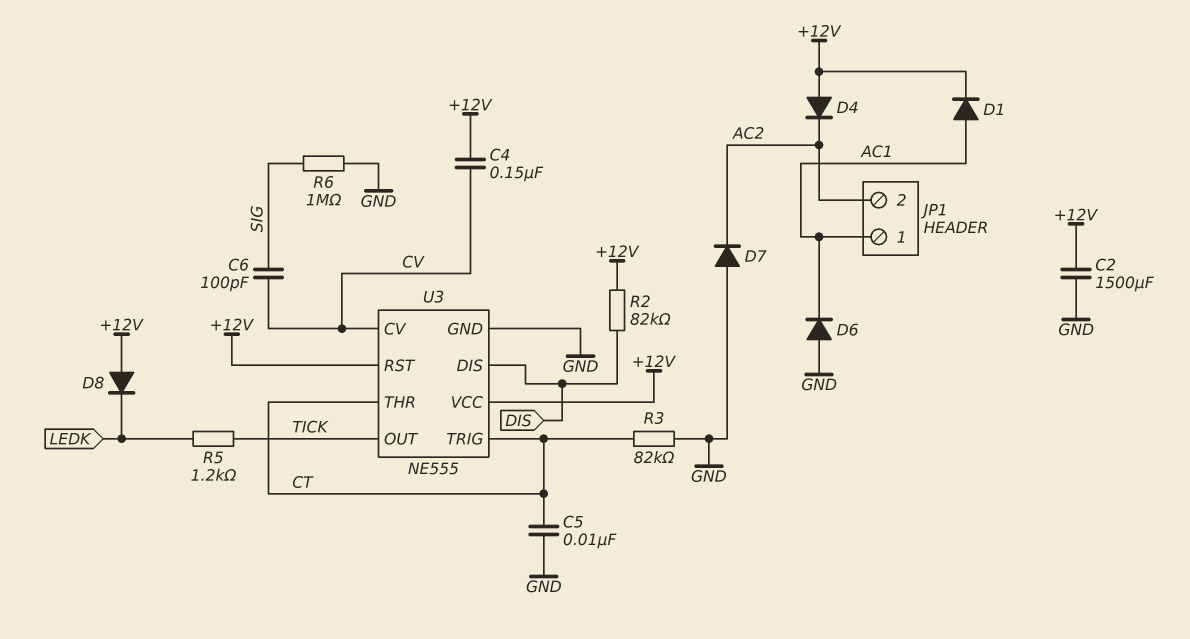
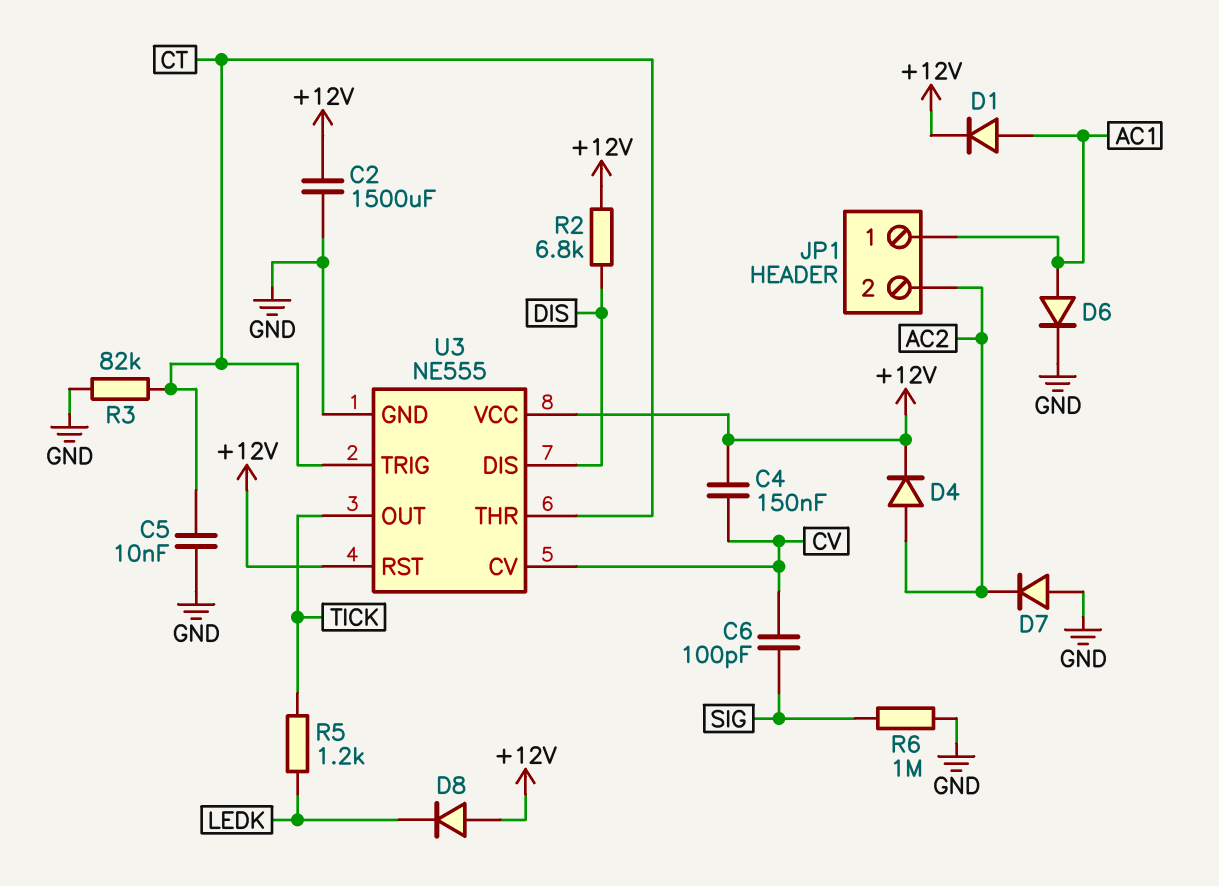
D4: diode (A +12V, K AC2) -> diode (A AC2, K +12V)
D6: diode (A GND, K AC1) -> diode (A AC1, K GND)
R2: 82k (+12V, DIS) -> 6.8k (+12V, DIS)

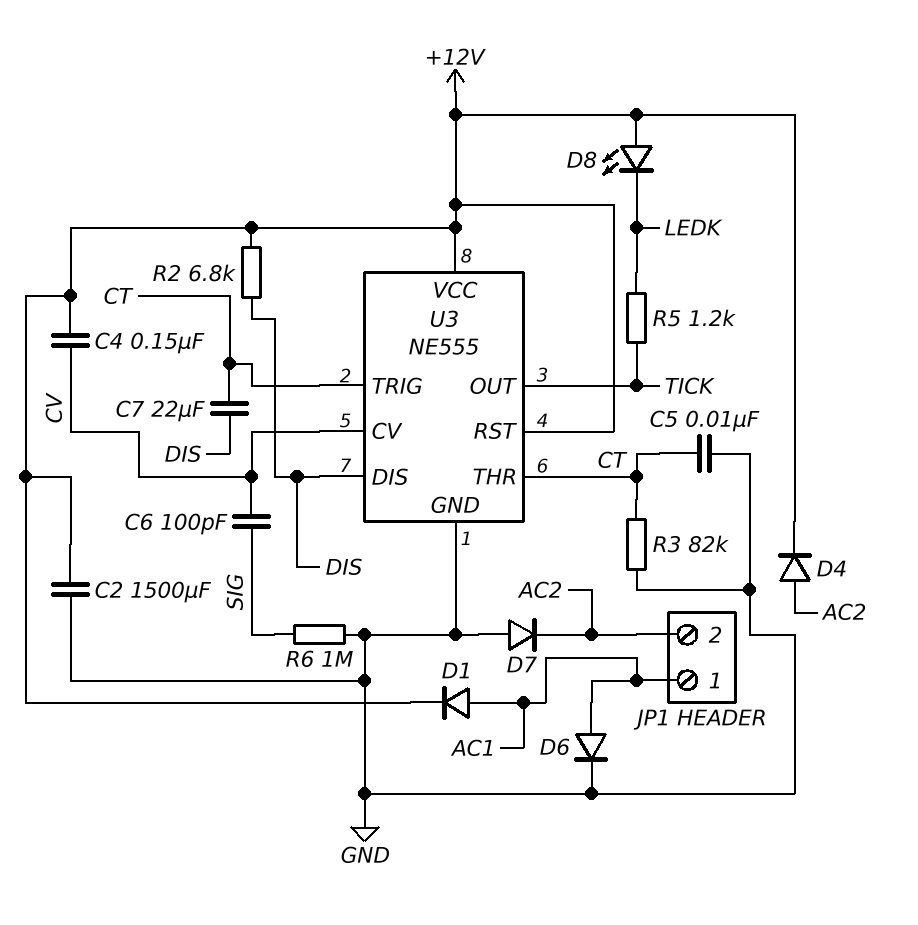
C7: none -> 22uF (CT, DIS)
D8: diode (A +12V, K LEDK) -> LED (A +12V, K LEDK)

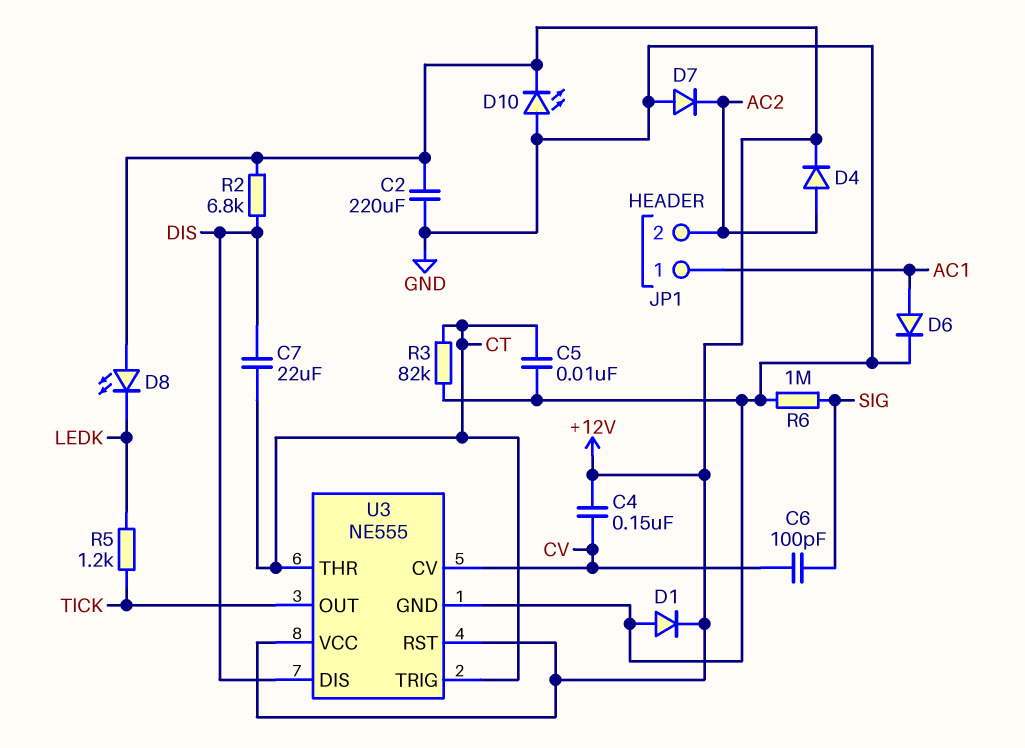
C2: 1500uF (+12V, GND) -> 220uF (+12V, GND)
D1: diode (A AC1, K +12V) -> diode (A GND, K +12V)
D10: none -> LED (A GND, K +12V)

